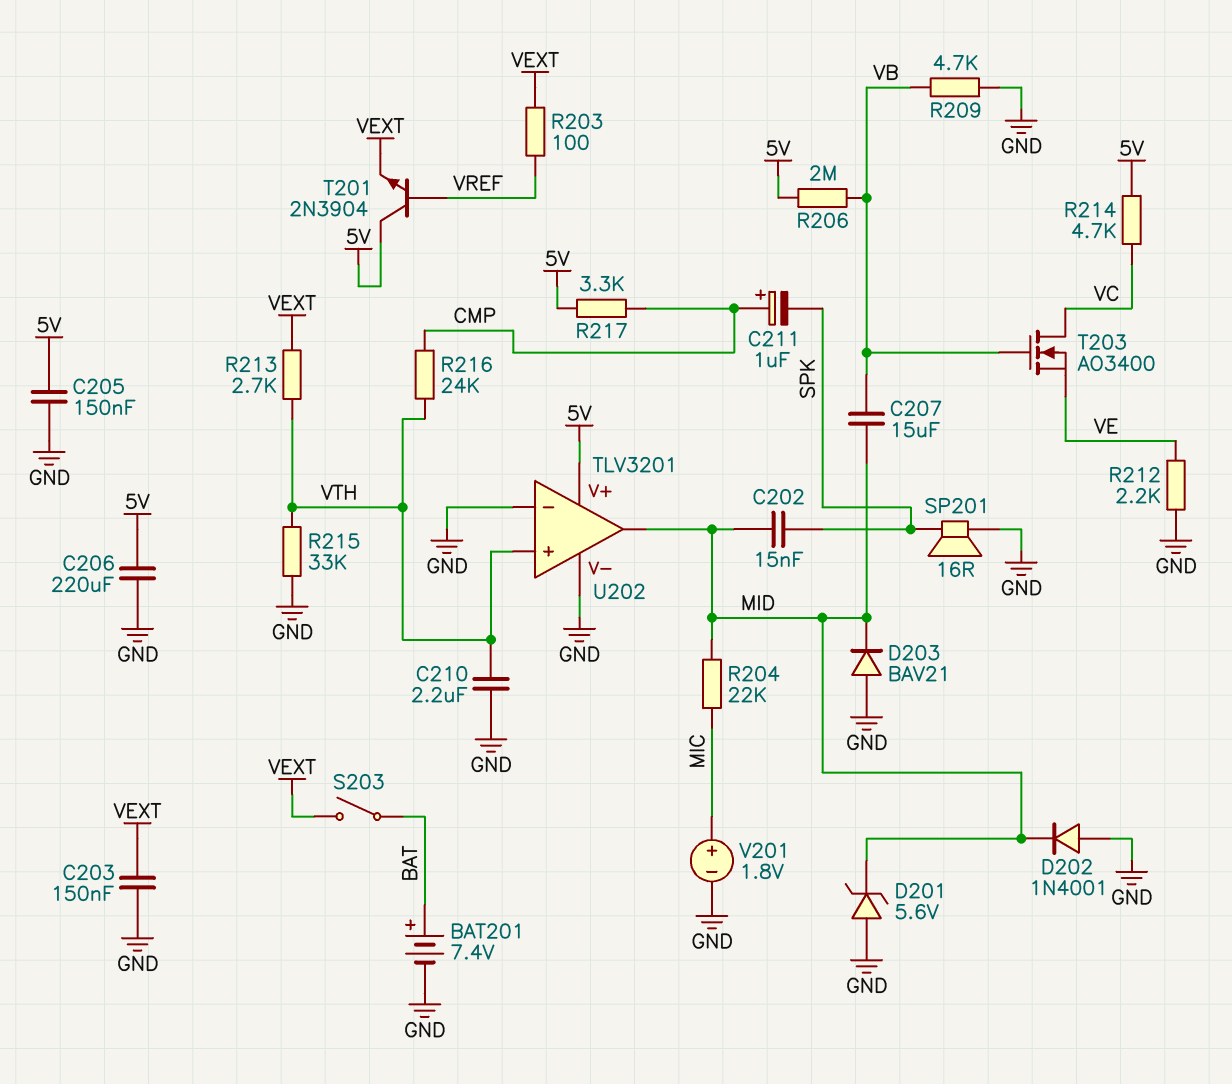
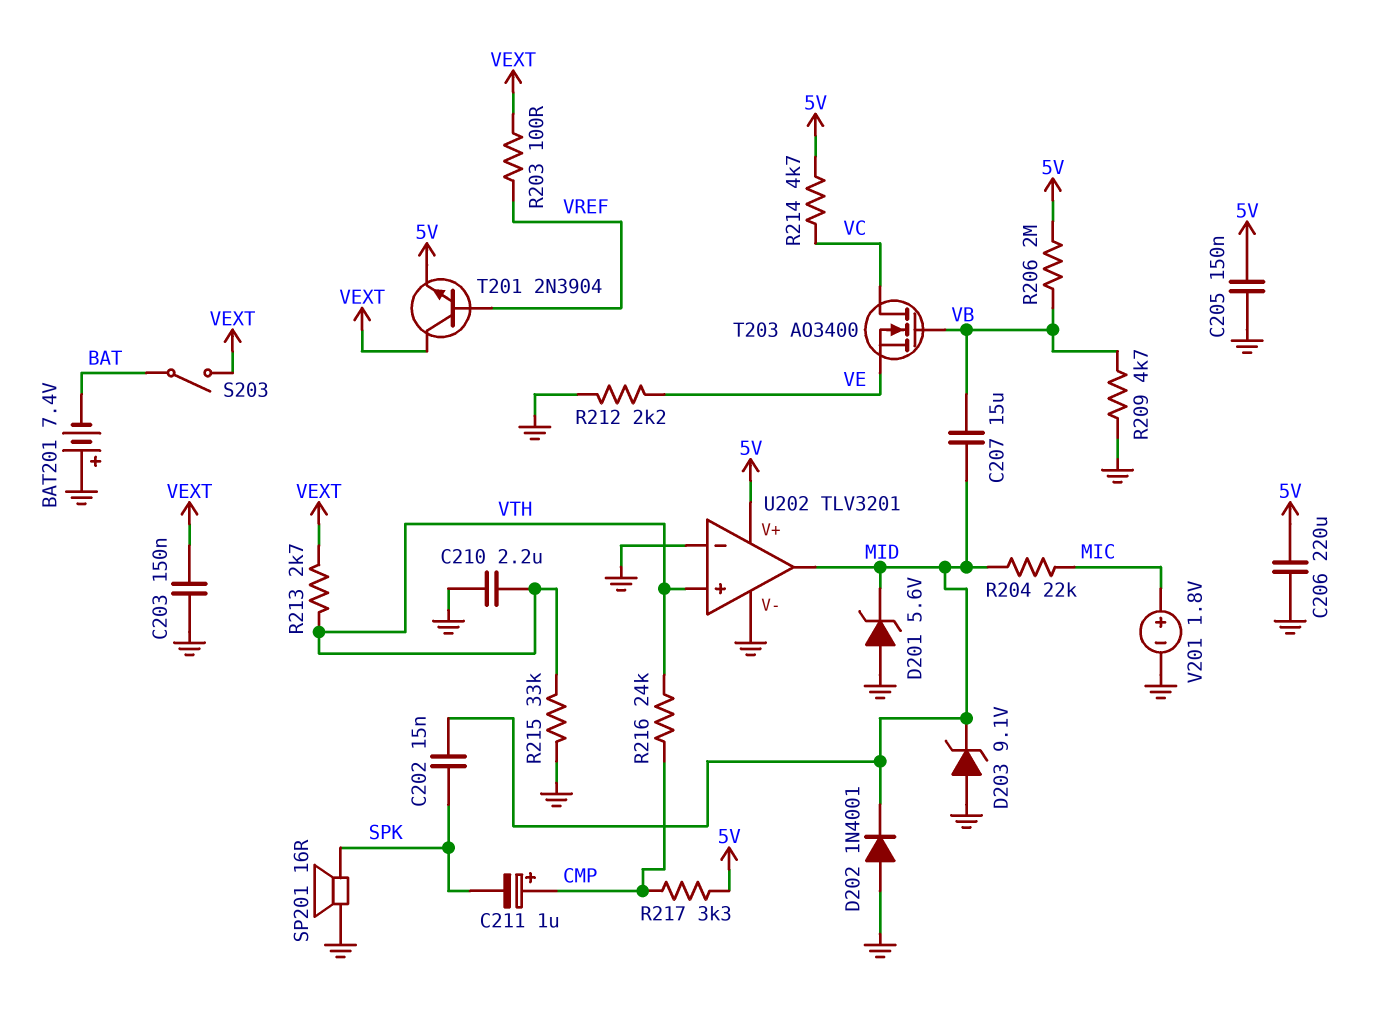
BAT201: 7.4V (plus BAT, minus GND) -> 7.4V (plus GND, minus BAT)
D203: diode BAV21 (A GND, K MID) -> zener 9.1V (A GND, K MID)
T201: NPN 2N3904 (B VREF, C 5V, E VEXT) -> NPN 2N3904 (B VREF, C VEXT, E 5V)

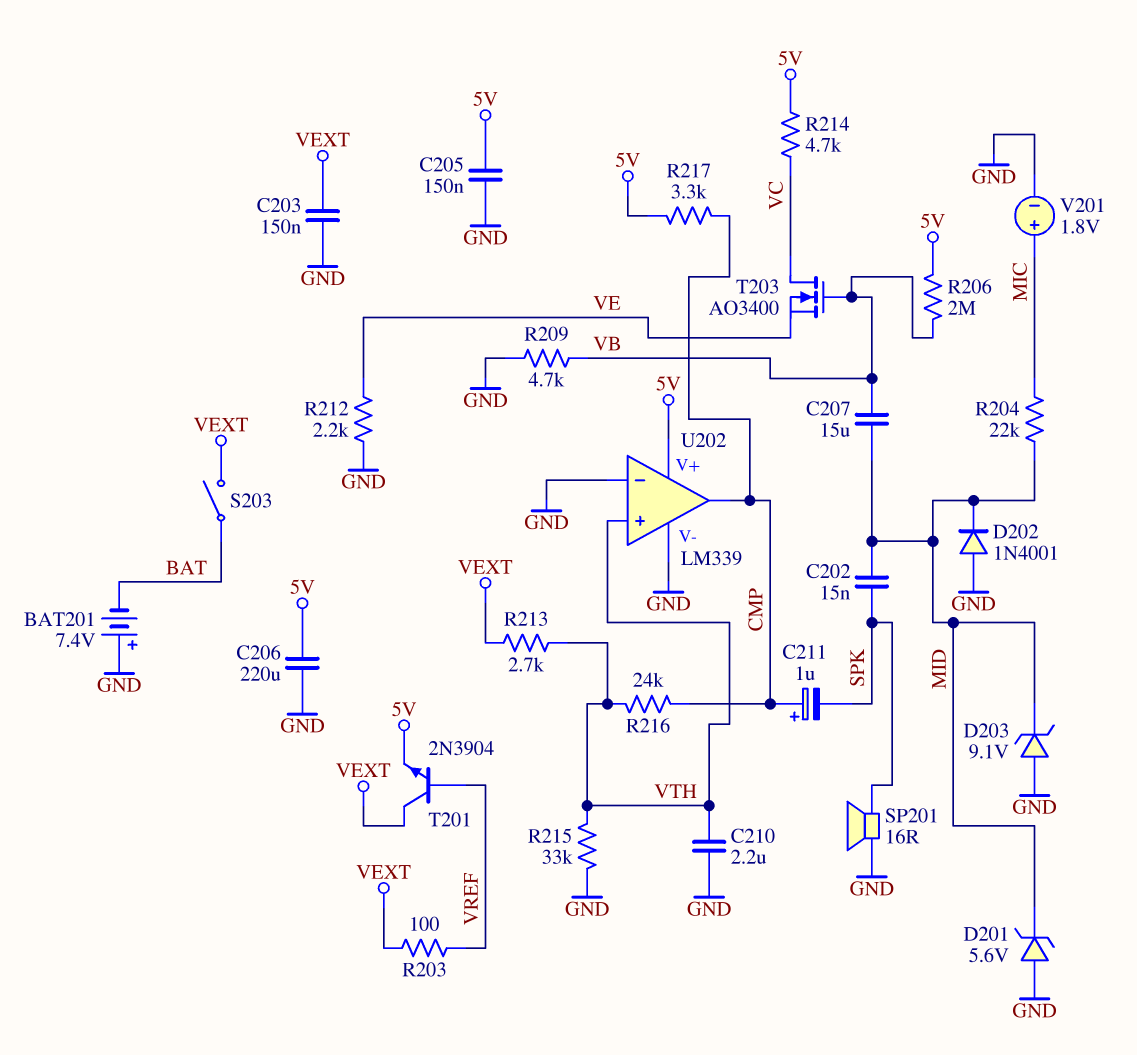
U202: TLV3201 -> LM339
U202 pin out: MID -> CMP

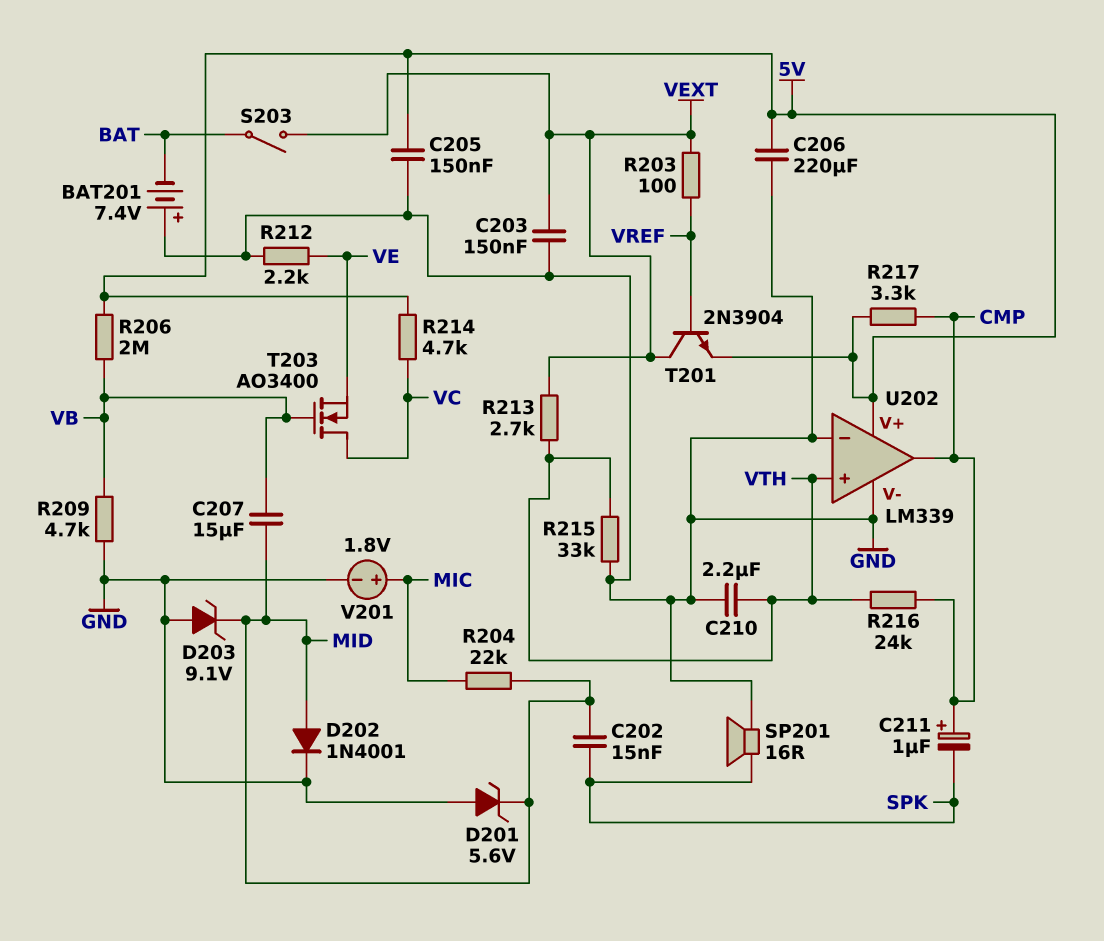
D202: diode 1N4001 (A GND, K MID) -> diode 1N4001 (A MID, K GND)

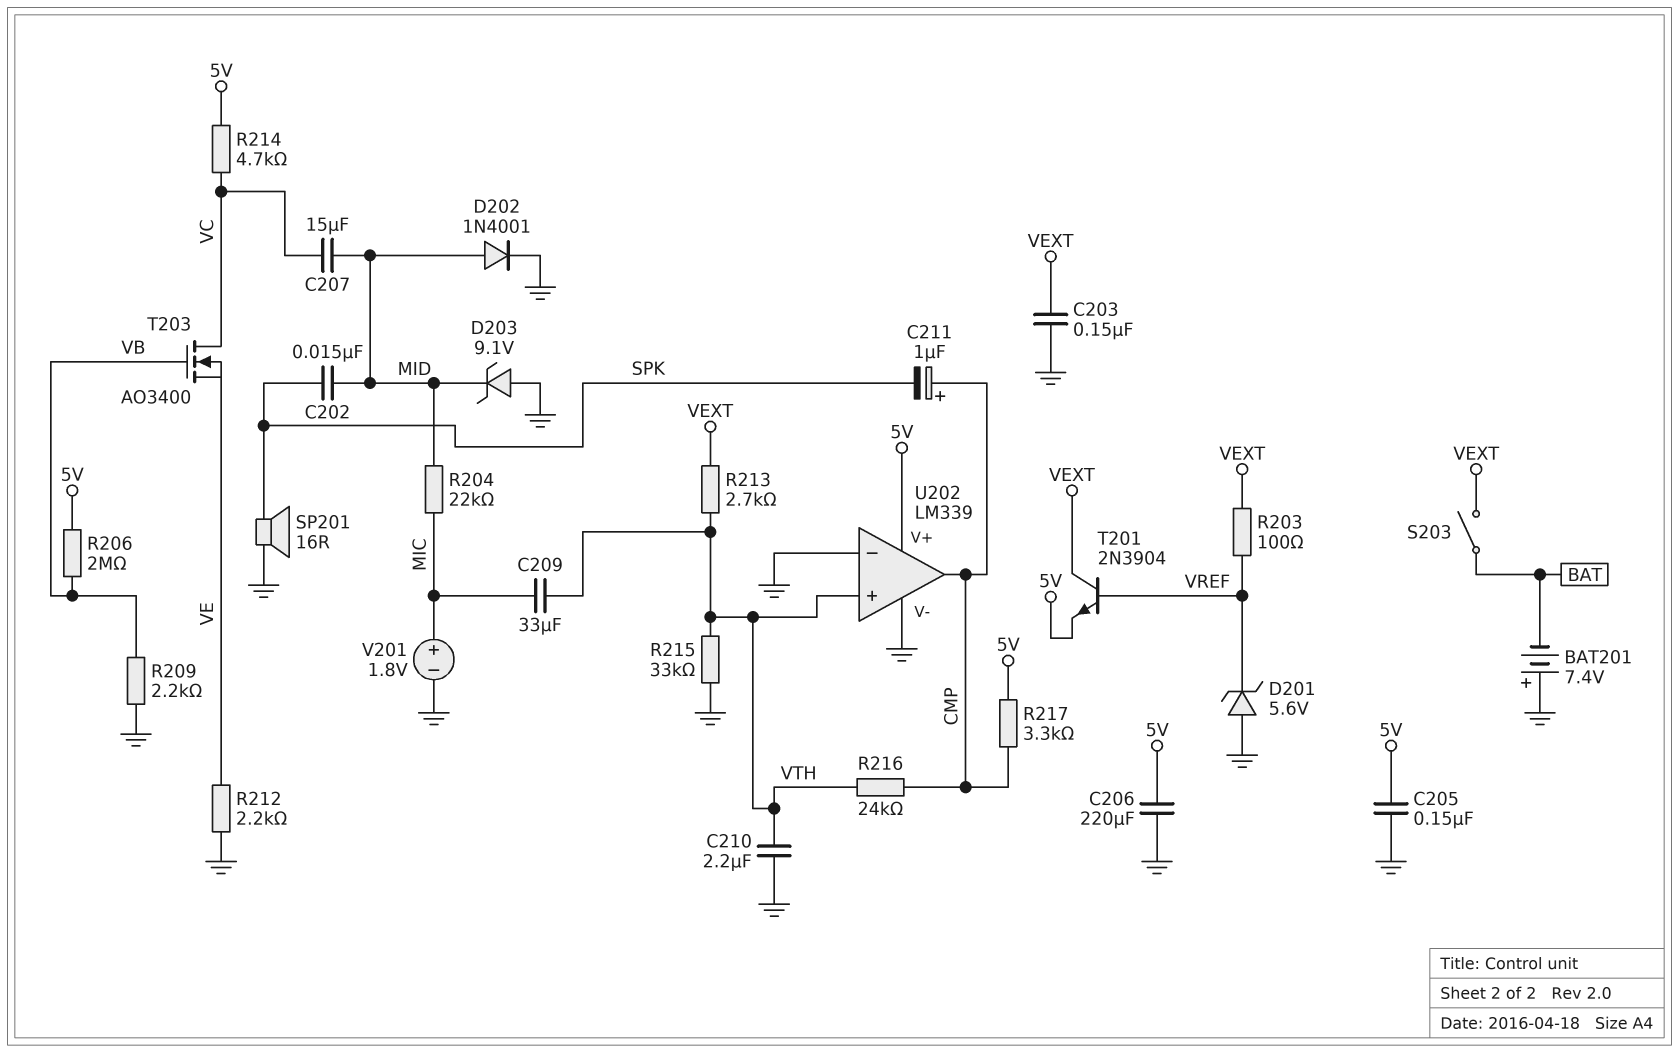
C207: 15uF (MID, VB) -> 15uF (MID, VC)
C209: none -> 33uF (MIC, VTH)
D201: zener 5.6V (A GND, K MID) -> zener 5.6V (A GND, K VREF)
R209: 4.7k (GND, VB) -> 2.2k (GND, VB)

